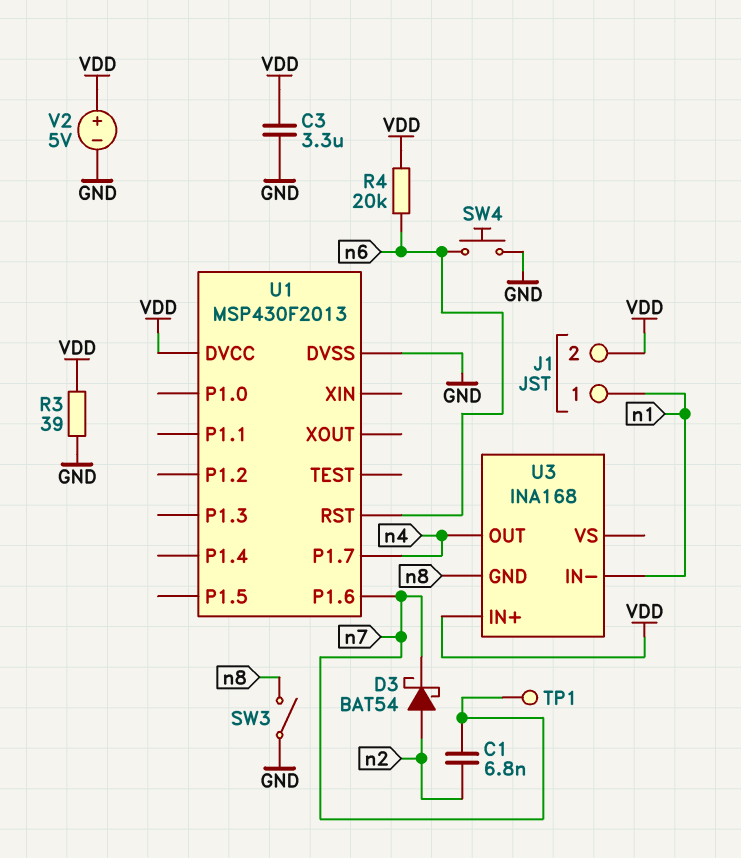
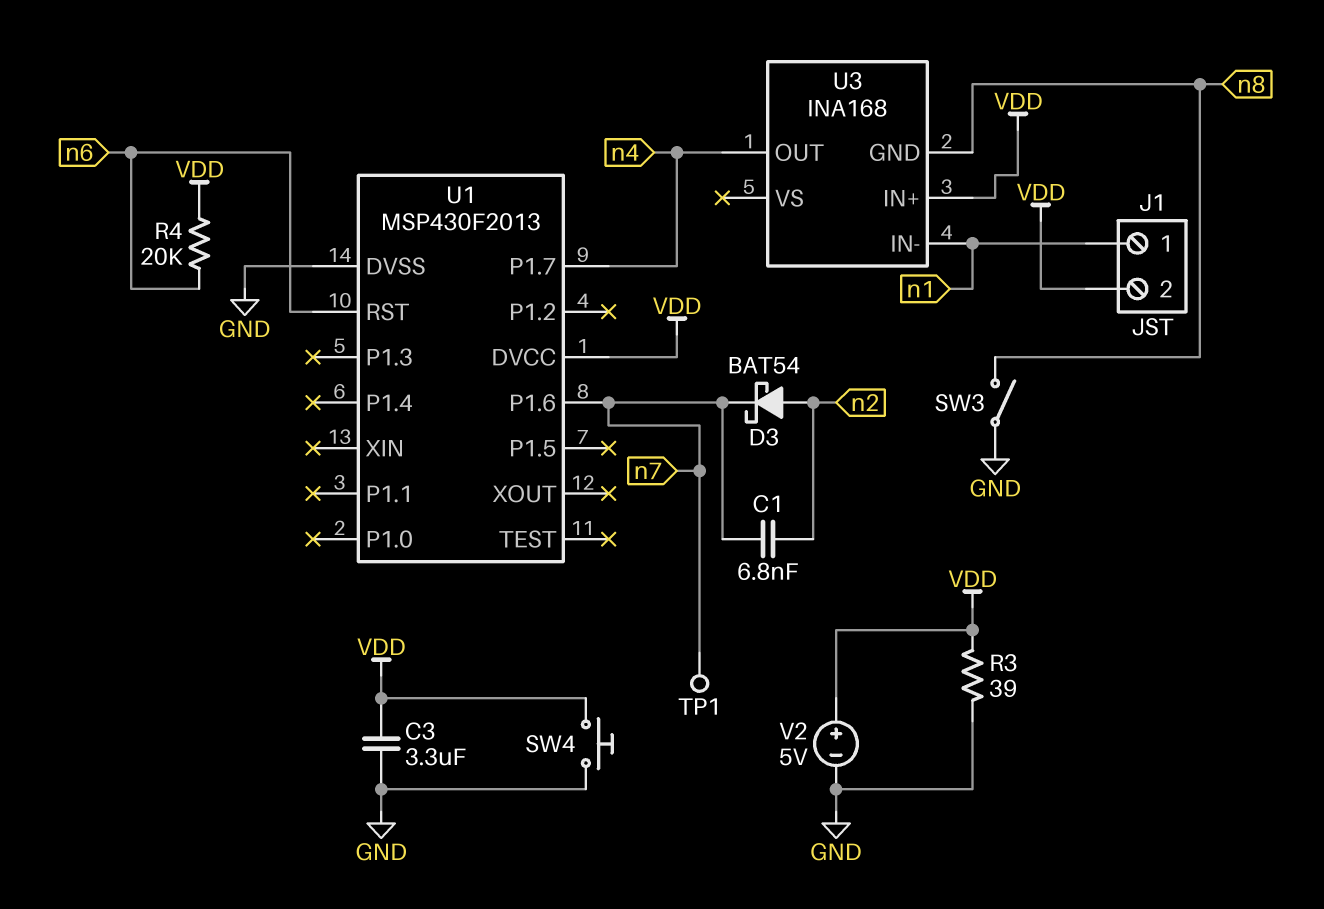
SW4: button (GND, n6) -> button (GND, VDD)

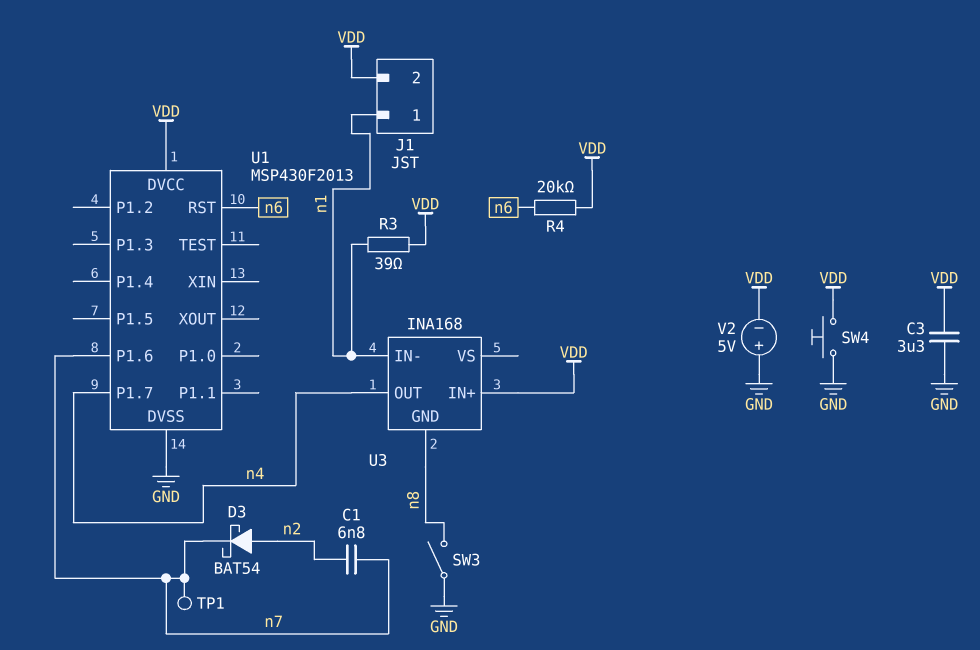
R3: 39 (GND, VDD) -> 39 (VDD, n1)
V2: 5V (plus VDD, minus GND) -> 5V (plus GND, minus VDD)

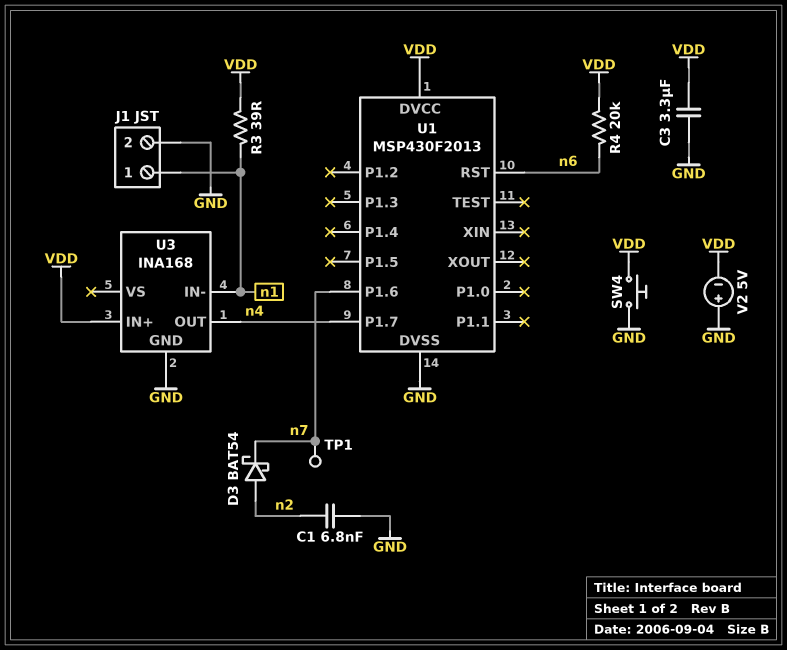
C1: 6.8nF (n2, n7) -> 6.8nF (GND, n2)
J1 pin 2: VDD -> GND
SW3: switch (GND, n8) -> none
U3 pin GND: n8 -> GND

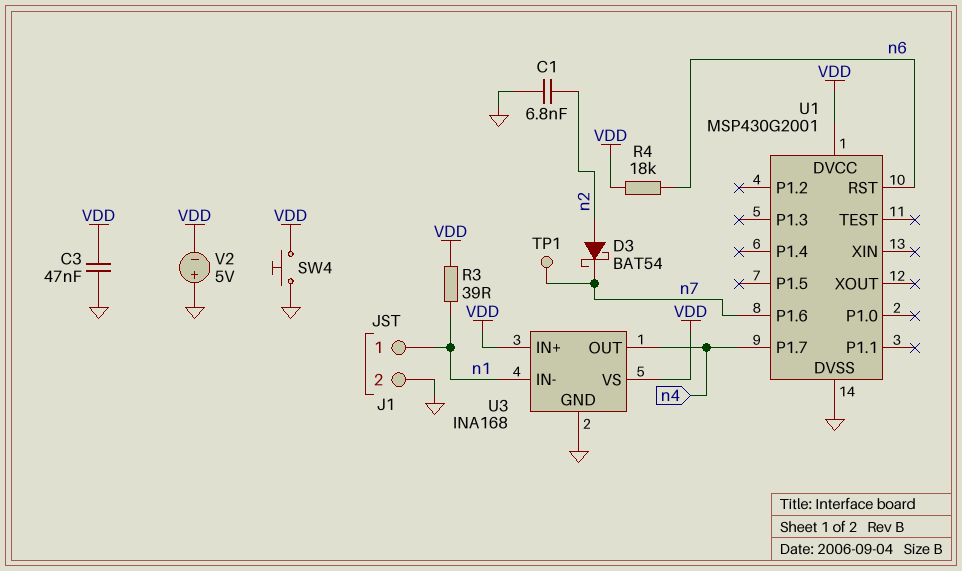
C3: 3.3uF (GND, VDD) -> 47nF (GND, VDD)
R4: 20k (VDD, n6) -> 18k (VDD, n6)
U1: MSP430F2013 -> MSP430G2001
U3 pin VS: none -> VDD

